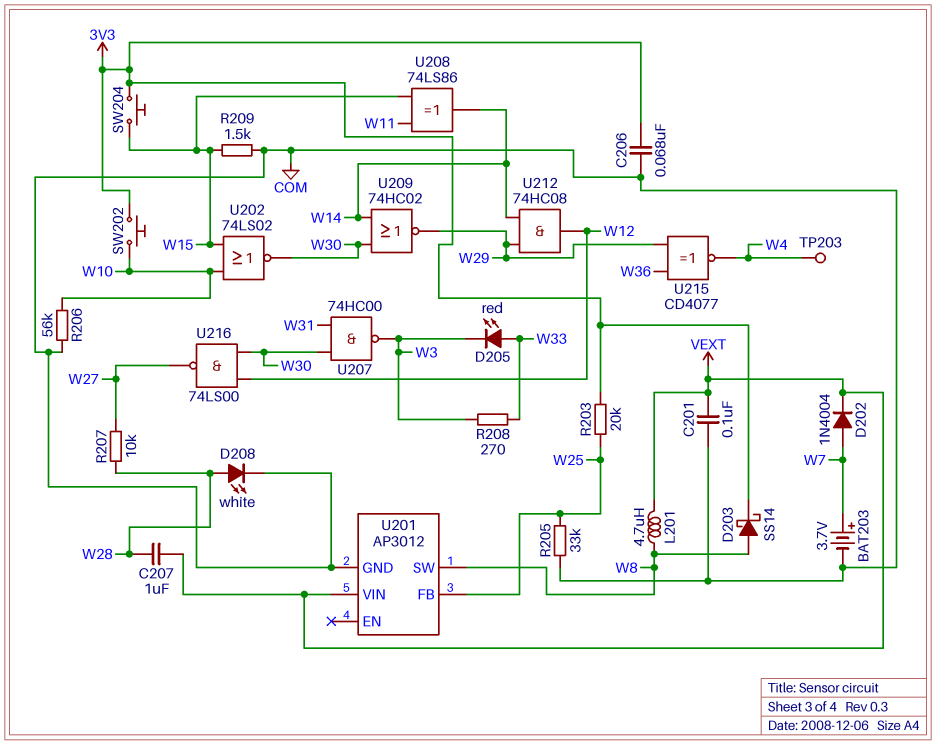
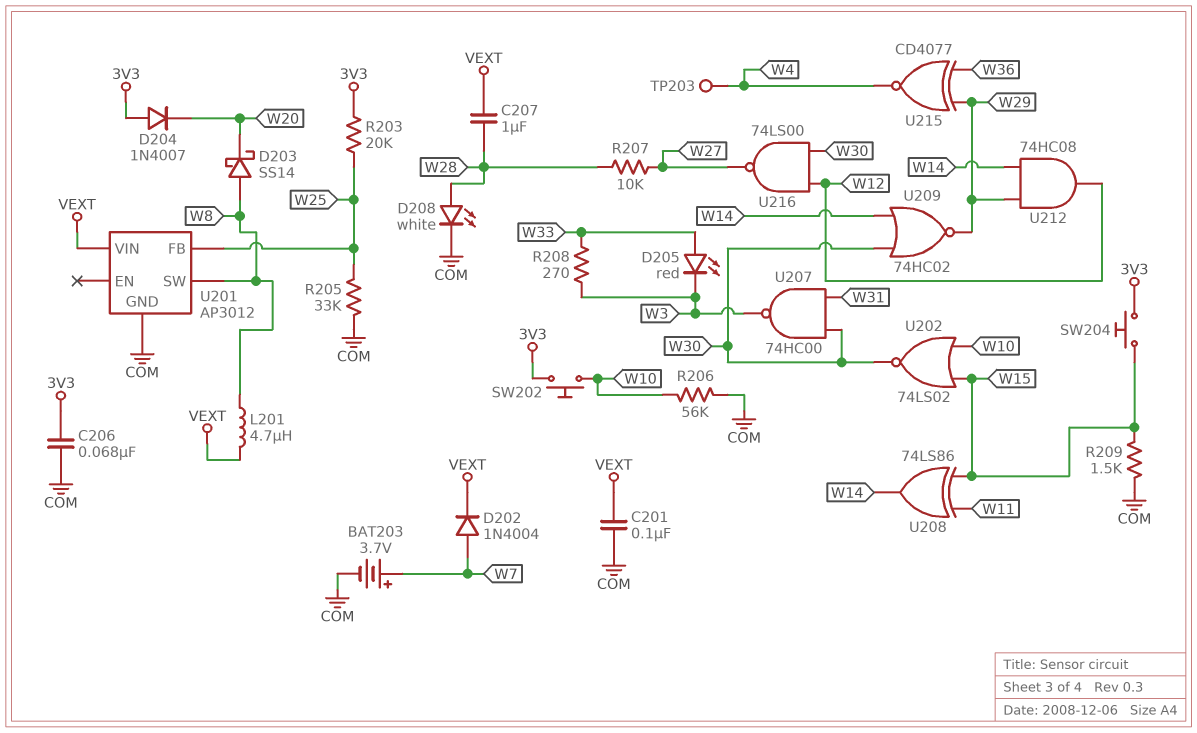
D203: schottky SS14 (A W8, K 3V3) -> schottky SS14 (A W8, K W20)
D204: none -> diode 1N4007 (A 3V3, K W20)

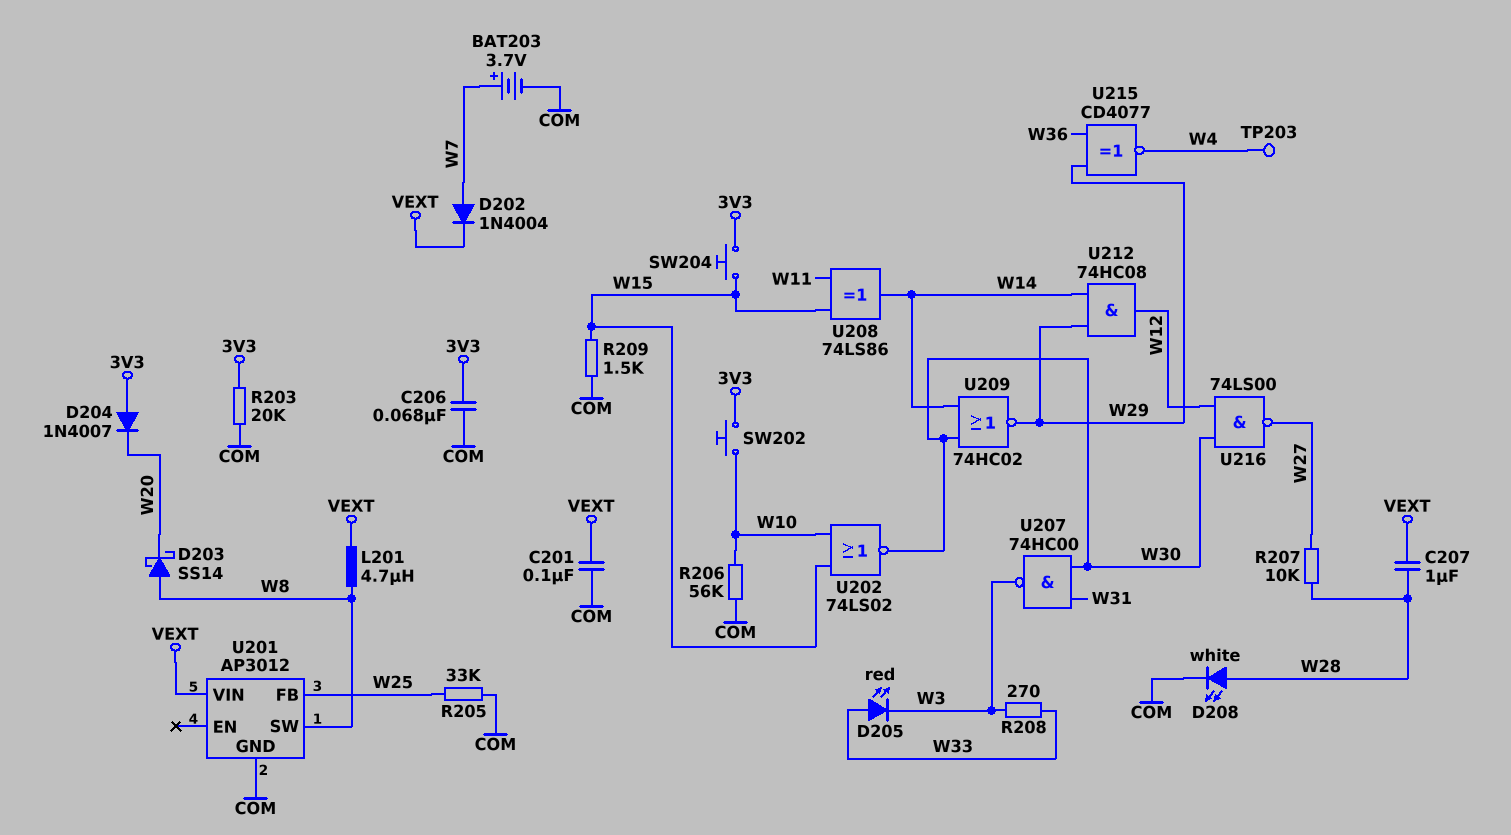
R203: 20k (3V3, W25) -> 20k (3V3, COM)

